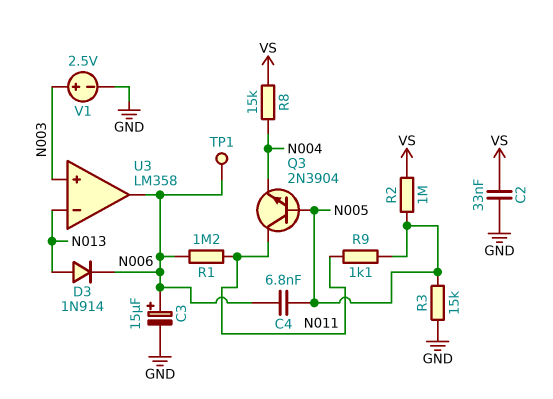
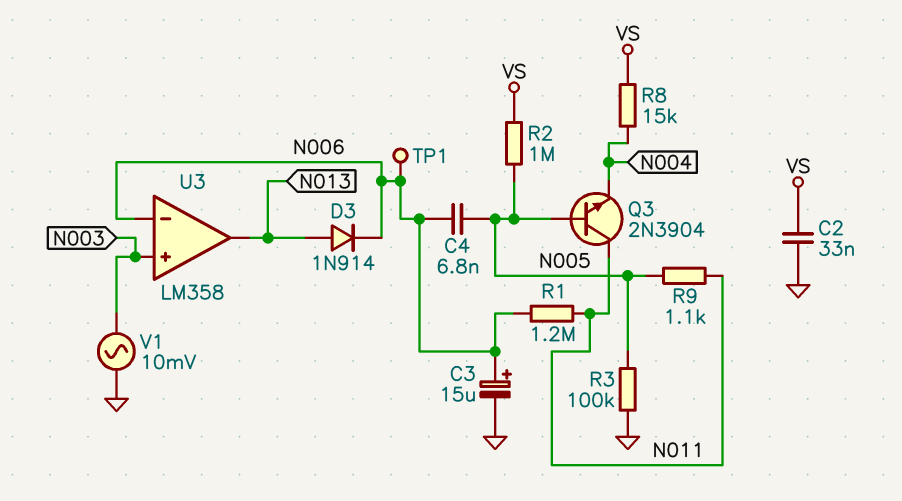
R3: 15k (GND, N005) -> 100k (GND, N005)
U3 pin in-: N013 -> N006
U3 pin out: N006 -> N013
V1: 2.5V (plus N003, minus GND) -> AC 10mV (GND, N003)

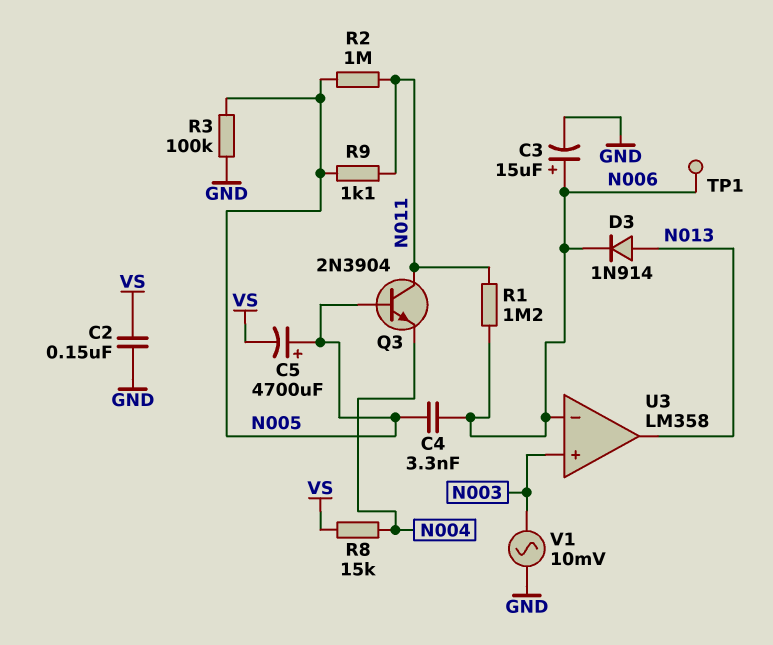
C2: 33nF (GND, VS) -> 150nF (GND, VS)
C4: 6.8nF (N005, N006) -> 3.3nF (N005, N006)
C5: none -> 4700uF (plus N005, minus VS)
R2: 1M (N005, VS) -> 1M (N005, N011)

